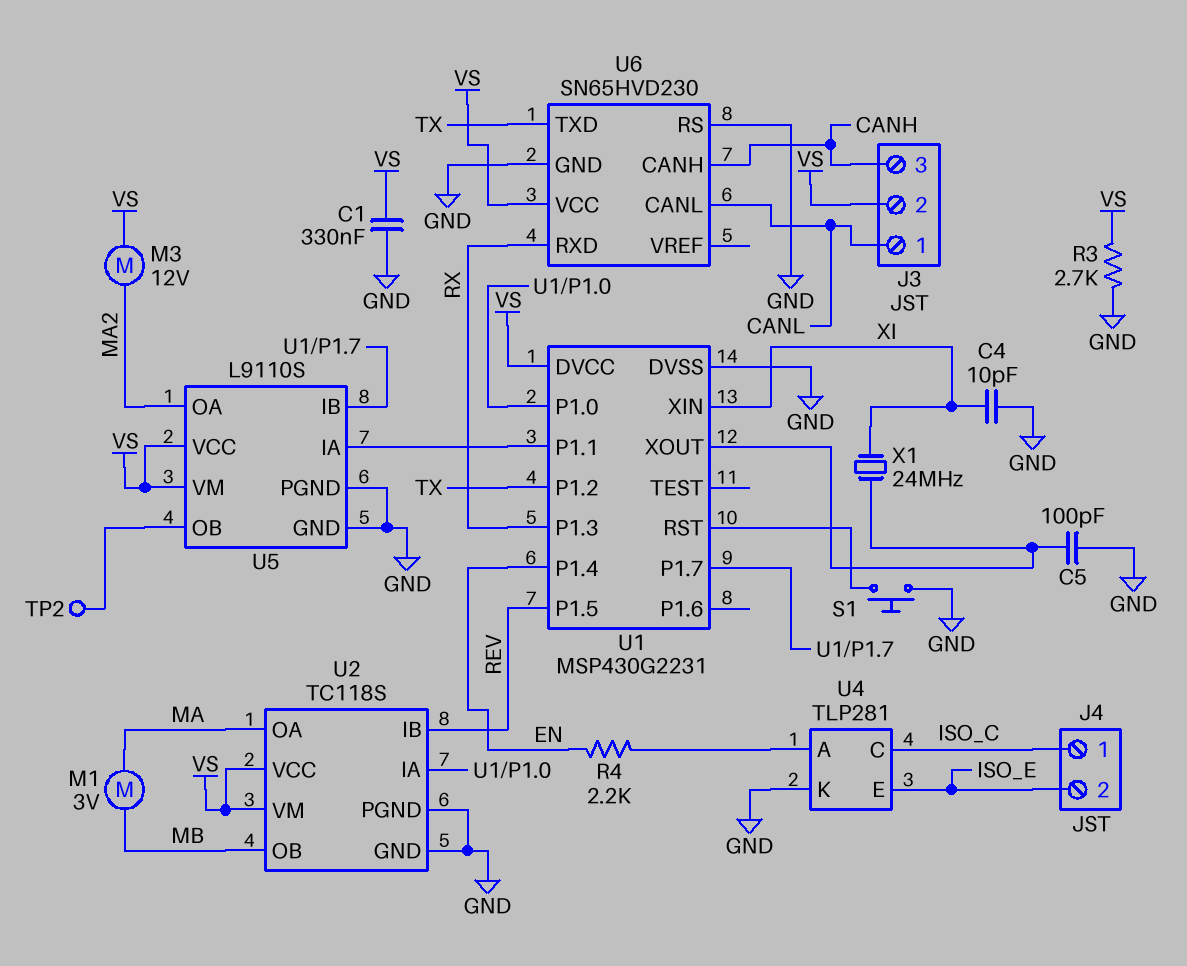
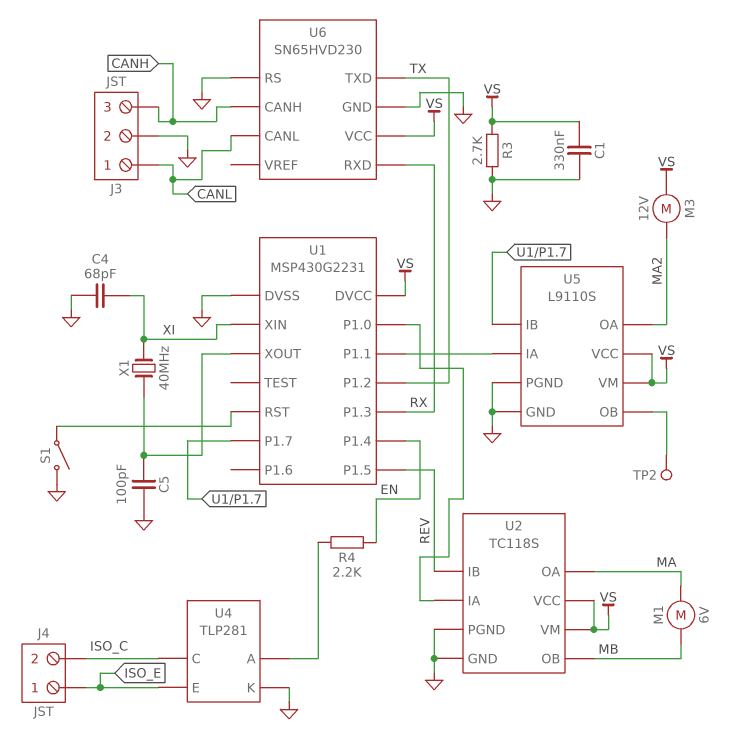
C4: 10pF (GND, XI) -> 68pF (GND, XI)
J3 pin 2: VS -> GND
J4 pin 1: ISO_C -> ISO_E
J4 pin 2: ISO_E -> ISO_C
M1: motor 3V (MA, MB) -> motor 6V (MA, MB)
S1: button (GND, U1/RST) -> switch (GND, U1/RST)
X1: 24MHz (U1/XOUT, XI) -> 40MHz (U1/XOUT, XI)

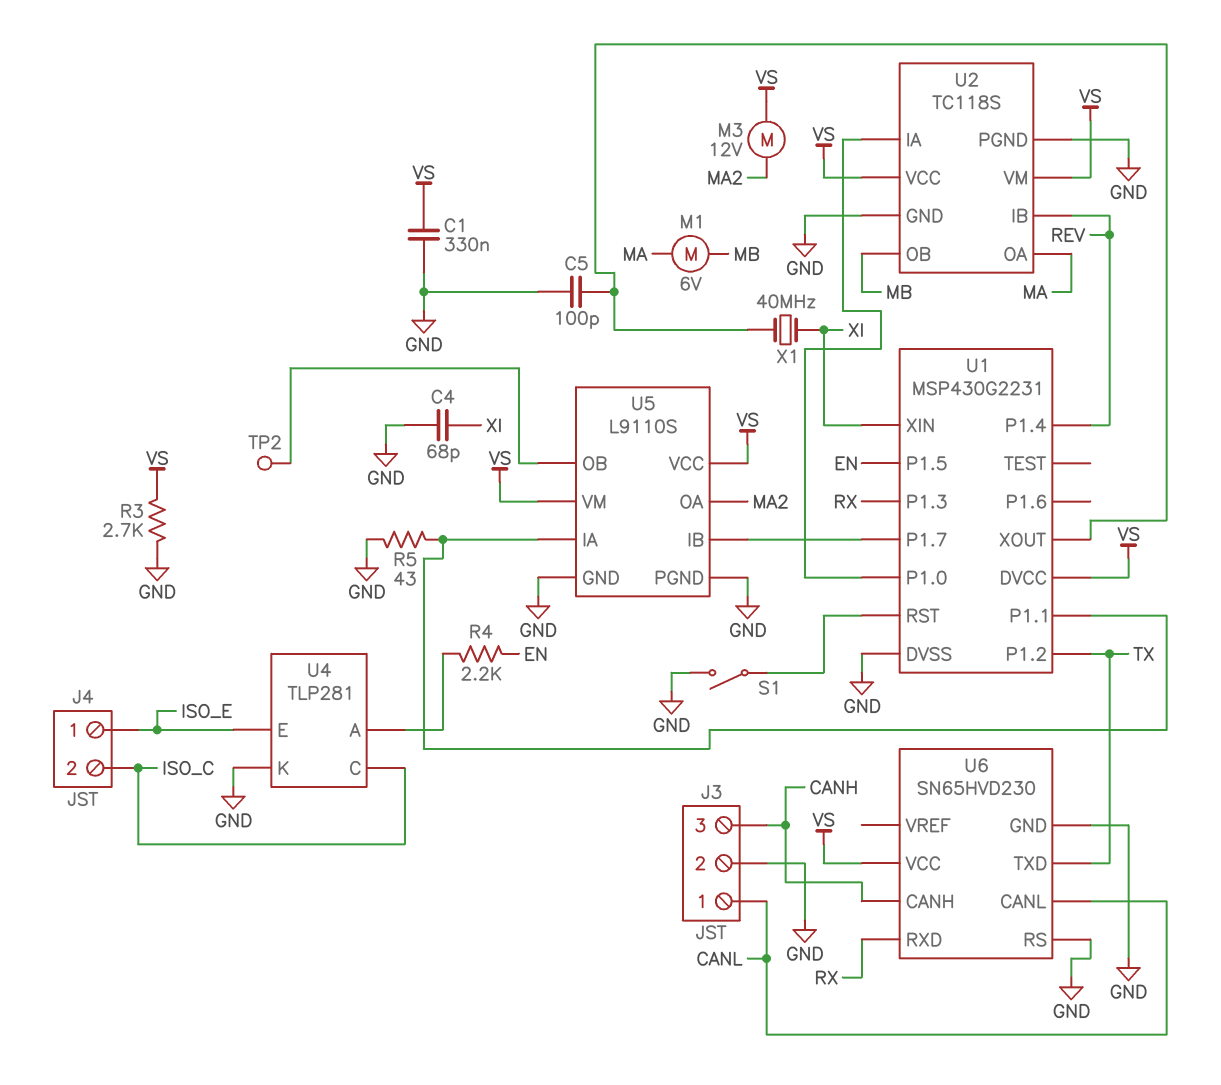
R5: none -> 43 (GND, U1/P1.1)
U1 pin P1.4: EN -> REV
U1 pin P1.5: REV -> EN

